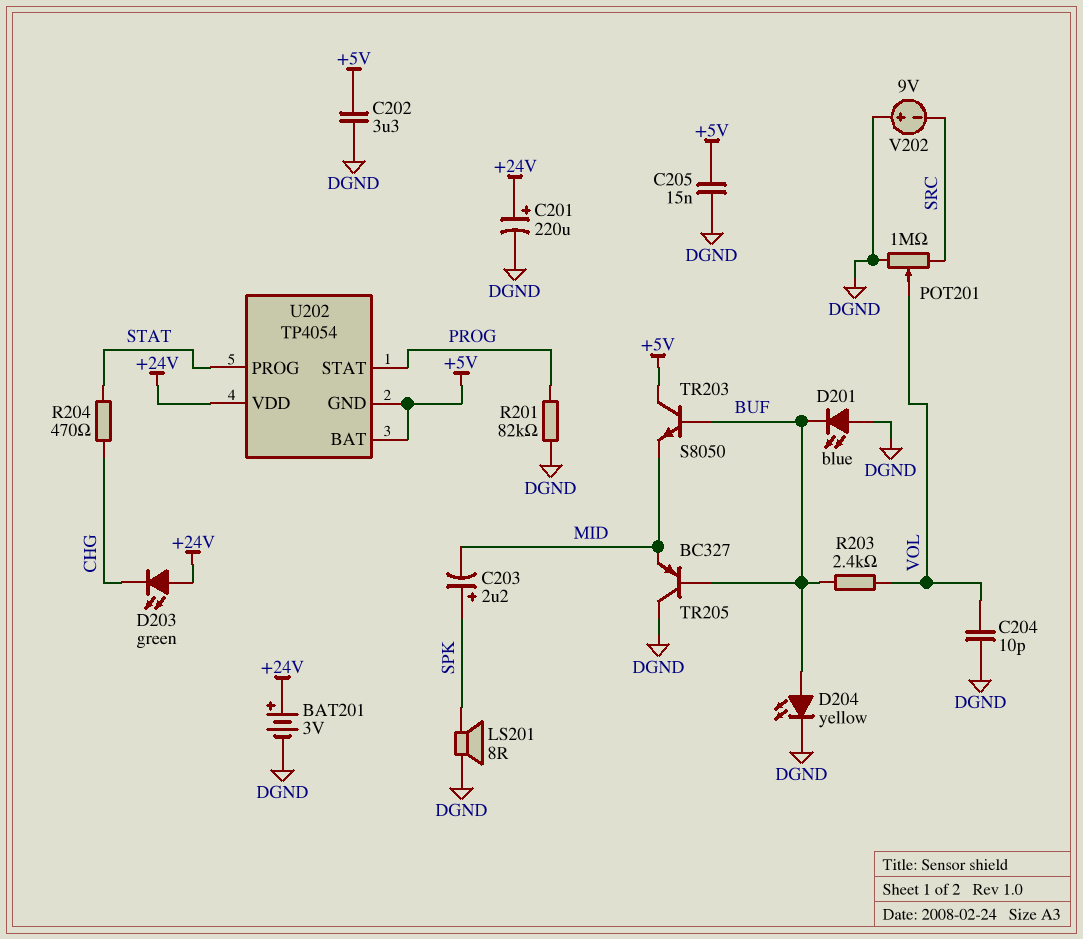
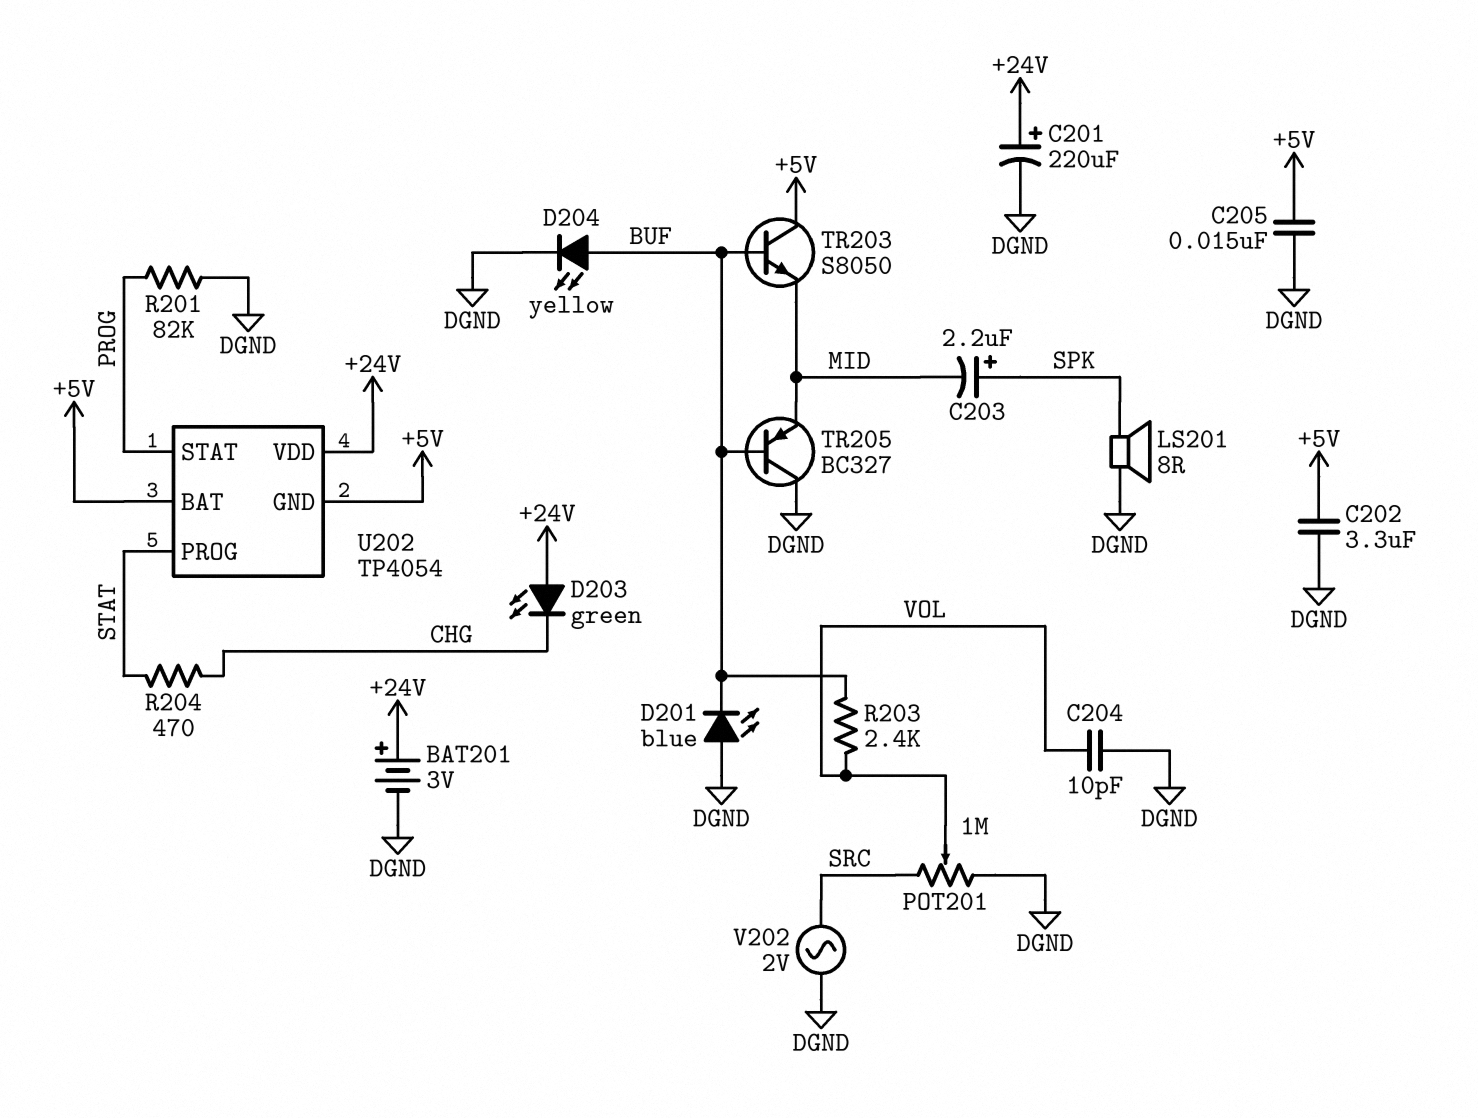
V202: 9V (plus DGND, minus SRC) -> AC 2V (DGND, SRC)

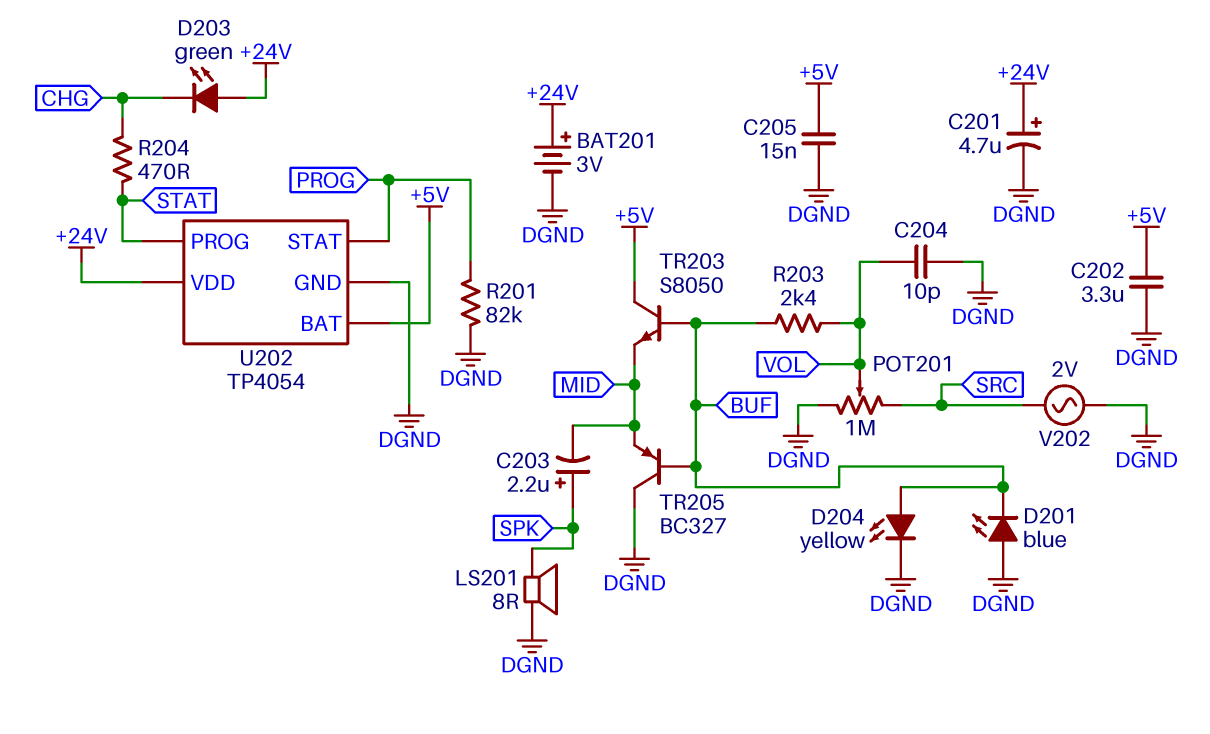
C201: 220uF (plus +24V, minus DGND) -> 4.7uF (plus +24V, minus DGND)
U202 pin GND: +5V -> DGND

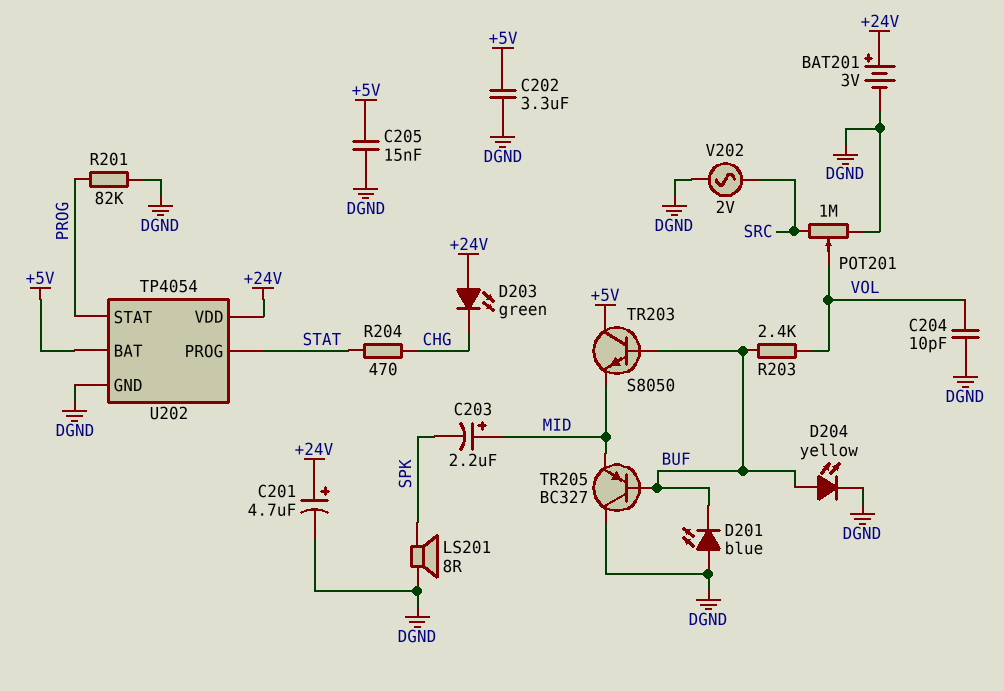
C203: 2.2uF (plus SPK, minus MID) -> 2.2uF (plus MID, minus SPK)

